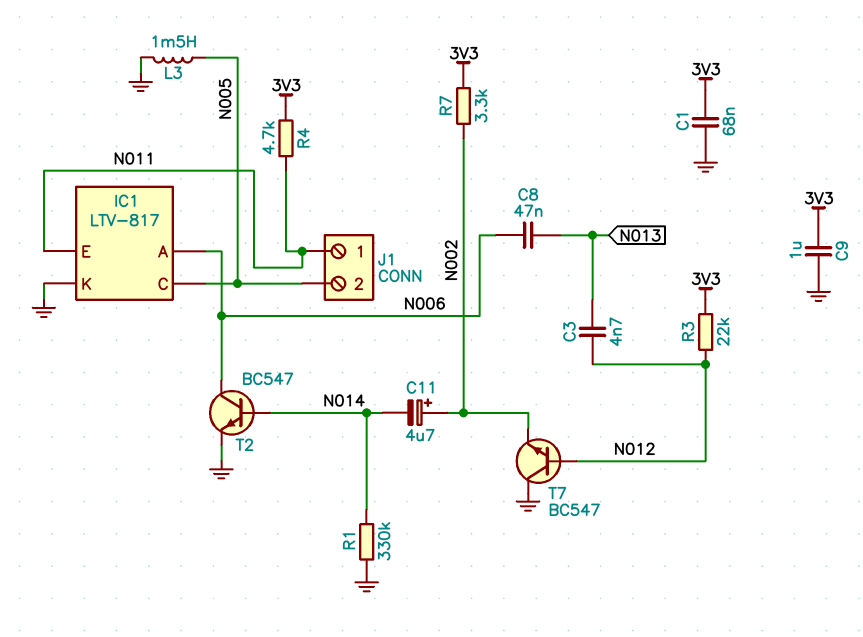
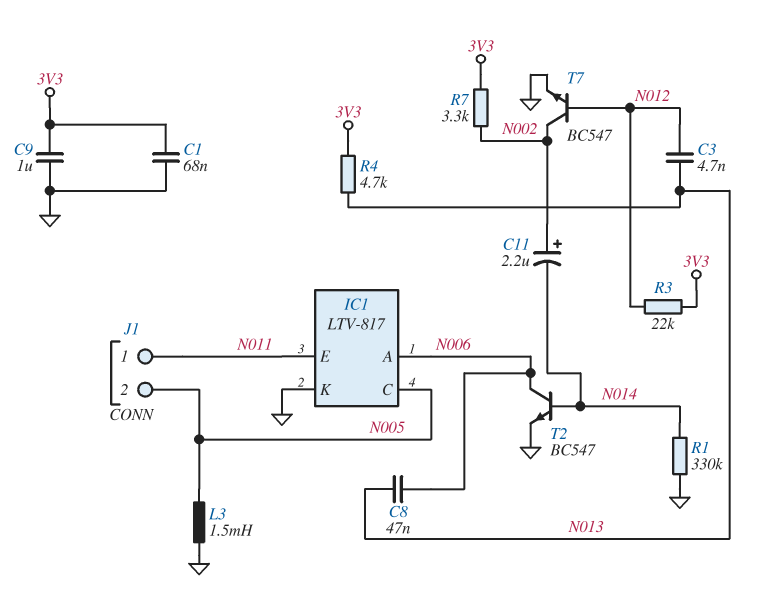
C11: 4.7uF (plus N002, minus N014) -> 2.2uF (plus N002, minus N014)
R4: 4.7k (3V3, N011) -> 4.7k (3V3, N013)
T7: NPN BC547 (B N012, C GND, E N002) -> NPN BC547 (B N012, C N002, E GND)

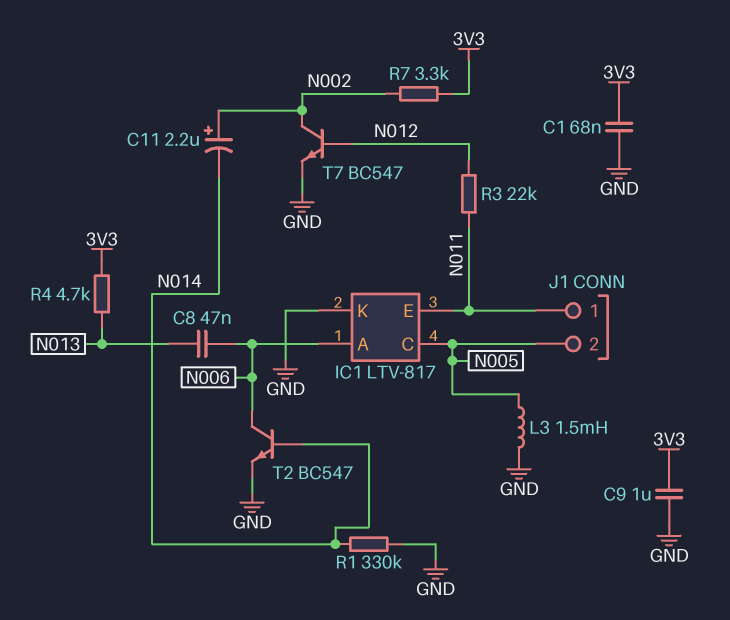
C3: 4.7nF (N012, N013) -> none
R3: 22k (3V3, N012) -> 22k (N011, N012)

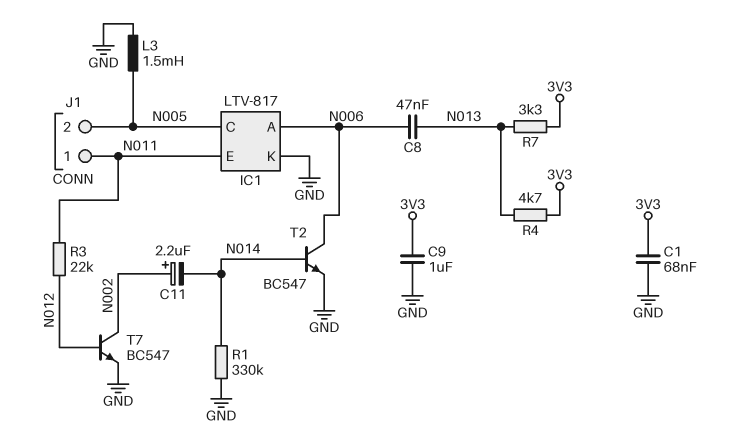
R7: 3.3k (3V3, N002) -> 3.3k (3V3, N013)

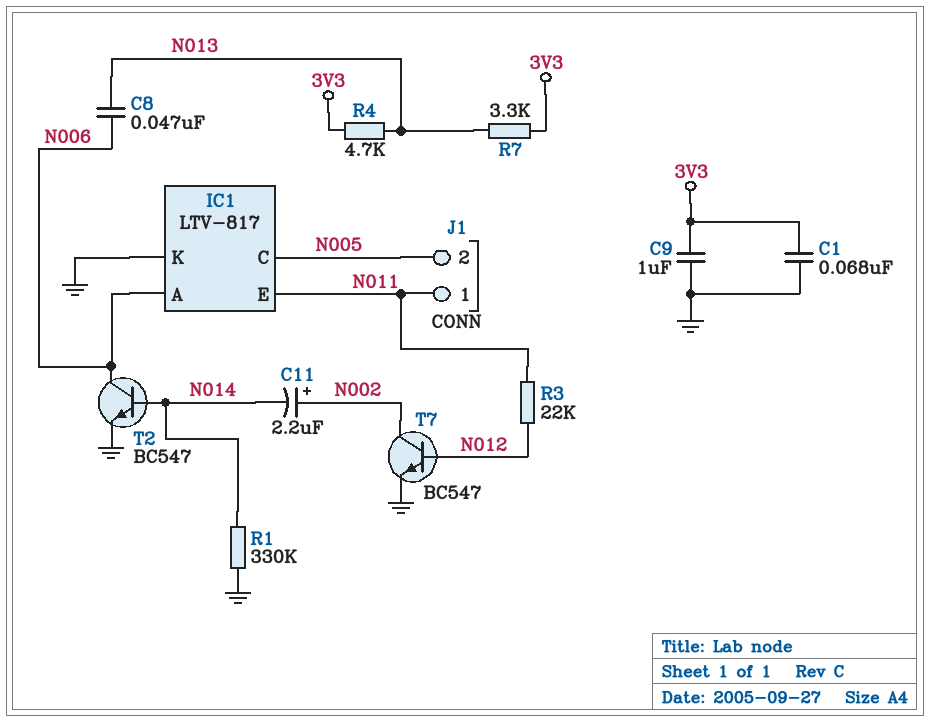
L3: 1.5mH (GND, N005) -> none

